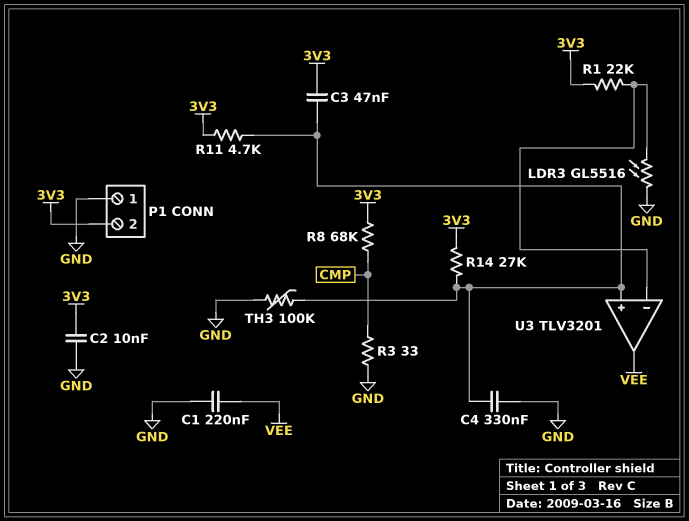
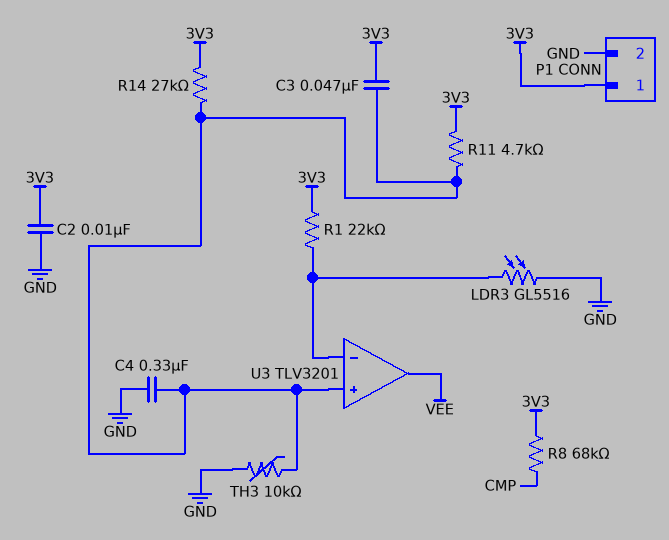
C1: 220nF (GND, VEE) -> none
P1 pin 1: GND -> 3V3
P1 pin 2: 3V3 -> GND
R3: 33 (CMP, GND) -> none
TH3: 100k (GND, U3/in+) -> 10k (GND, U3/in+)

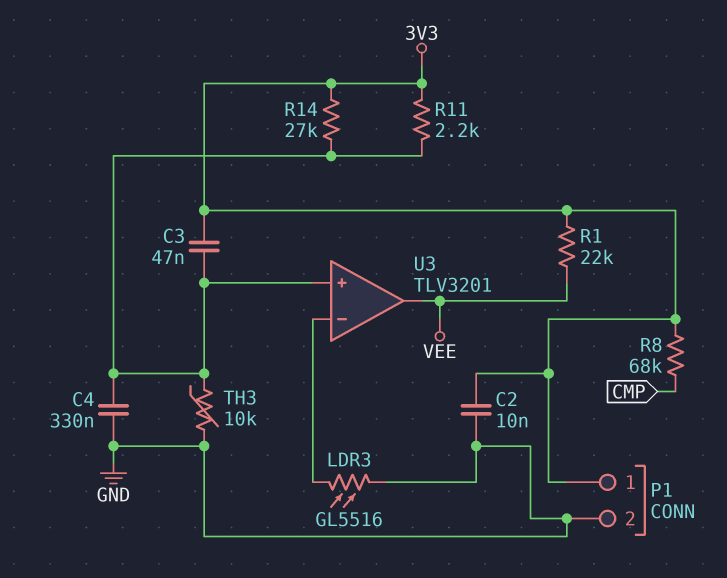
R1: 22k (3V3, U3/in-) -> 22k (3V3, VEE)
R11: 4.7k (3V3, U3/in+) -> 2.2k (3V3, U3/in+)

